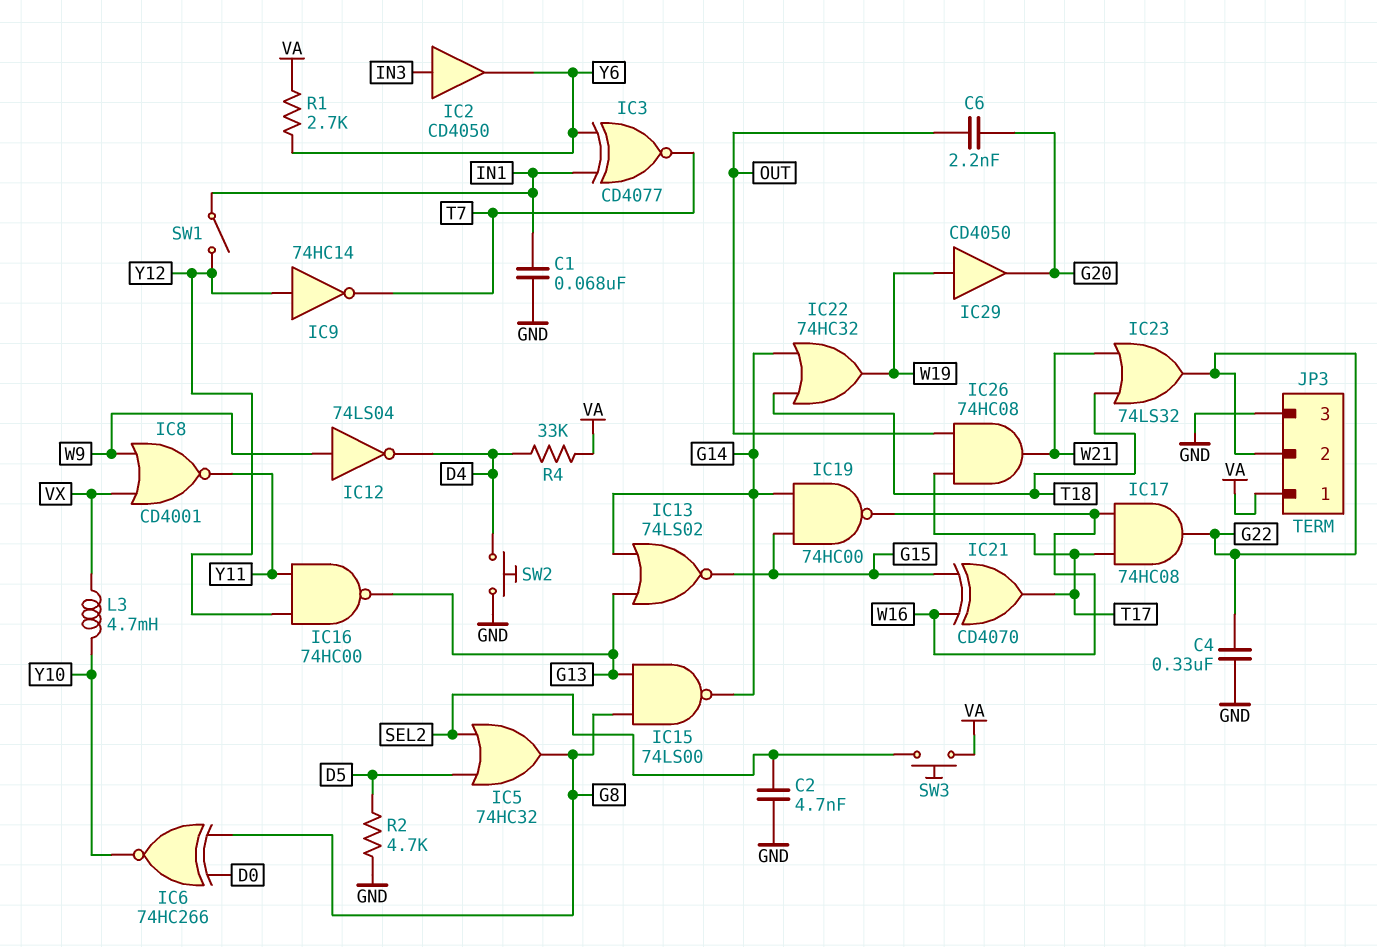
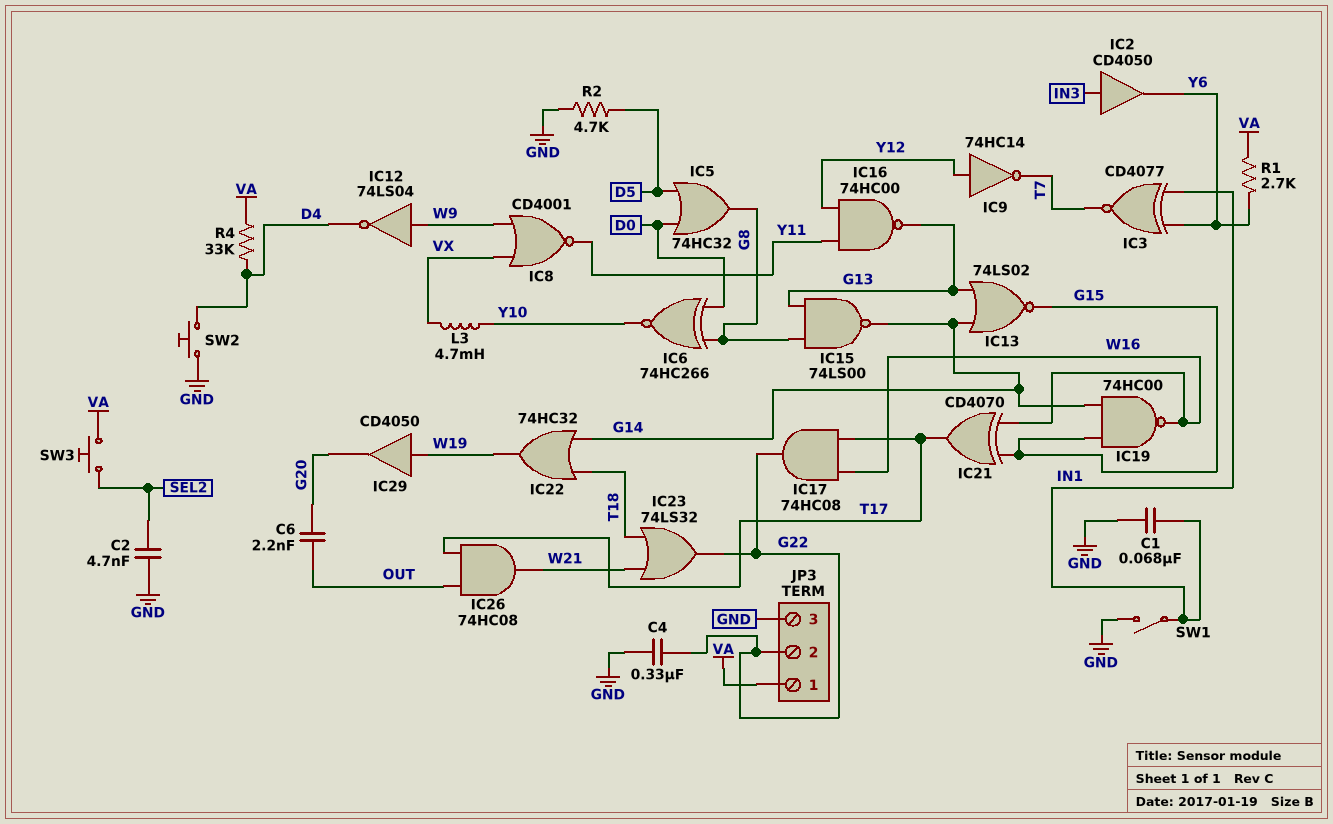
IC5: OR 74HC32 (in D5, in SEL2, out G8) -> OR 74HC32 (in D0, in D5, out G8)
SW1: switch (IN1, Y12) -> switch (GND, IN1)

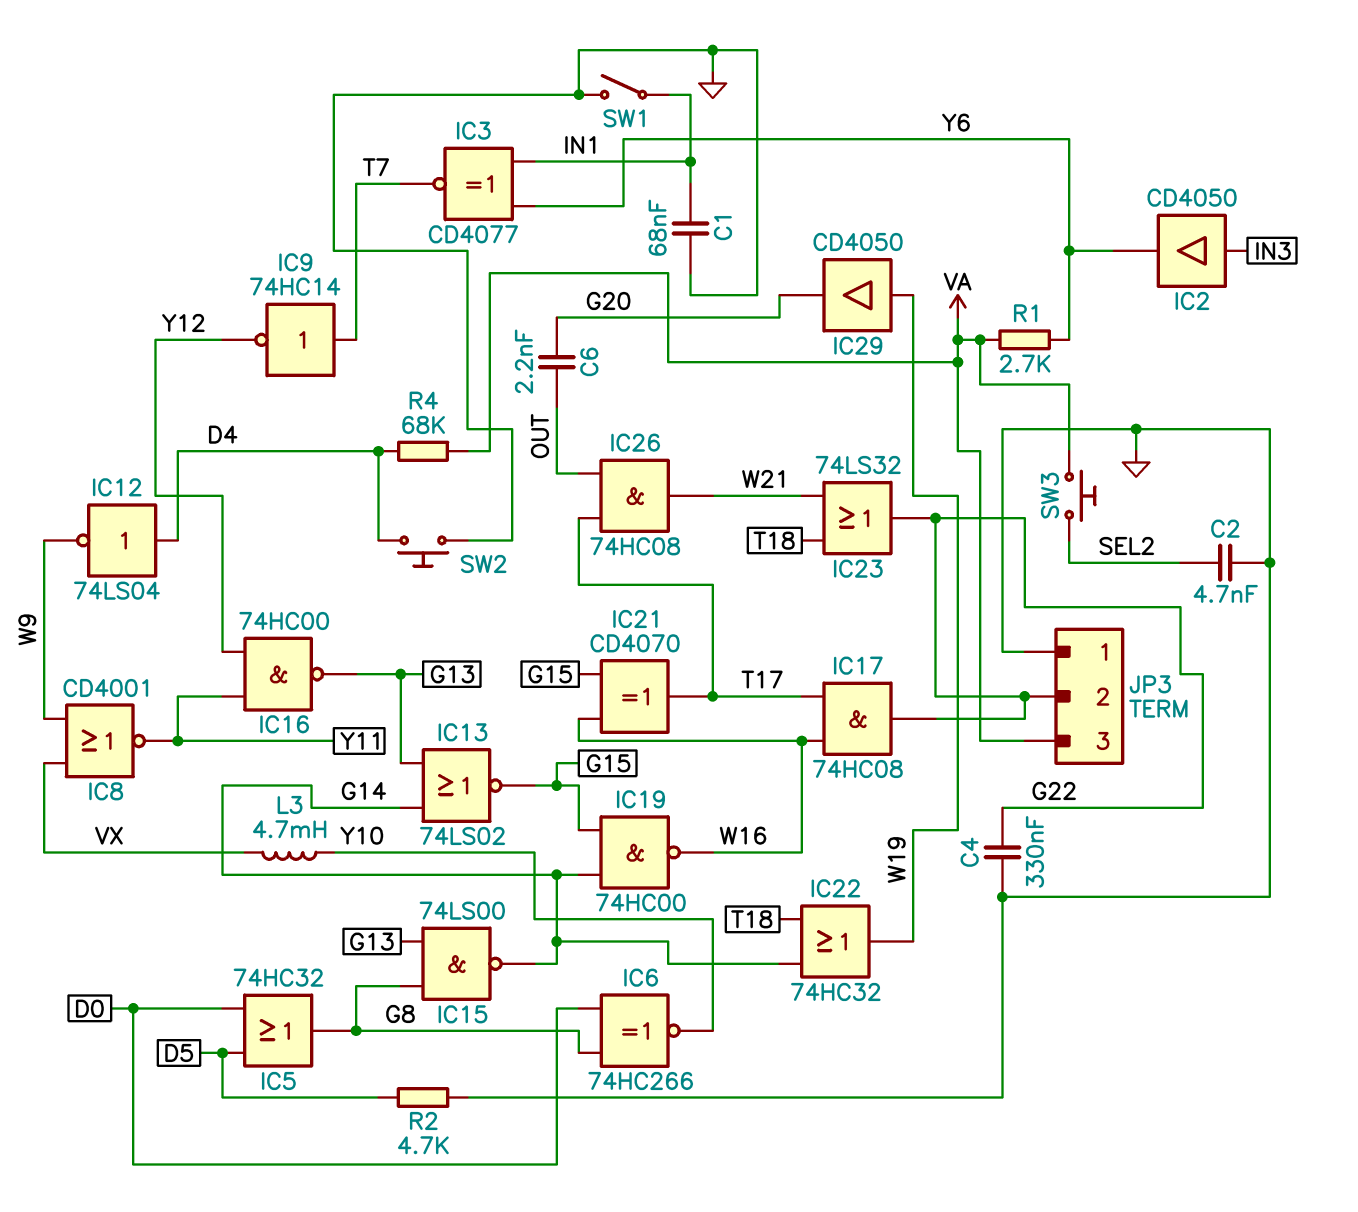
IC9: NOT 74HC14 (in Y12, out T7) -> NOT 74HC14 (in T7, out Y12)
IC12: NOT 74LS04 (in W9, out D4) -> NOT 74LS04 (in D4, out W9)
JP3 pin 1: VA -> GND
JP3 pin 3: GND -> VA
R4: 33k (D4, VA) -> 68k (D4, VA)

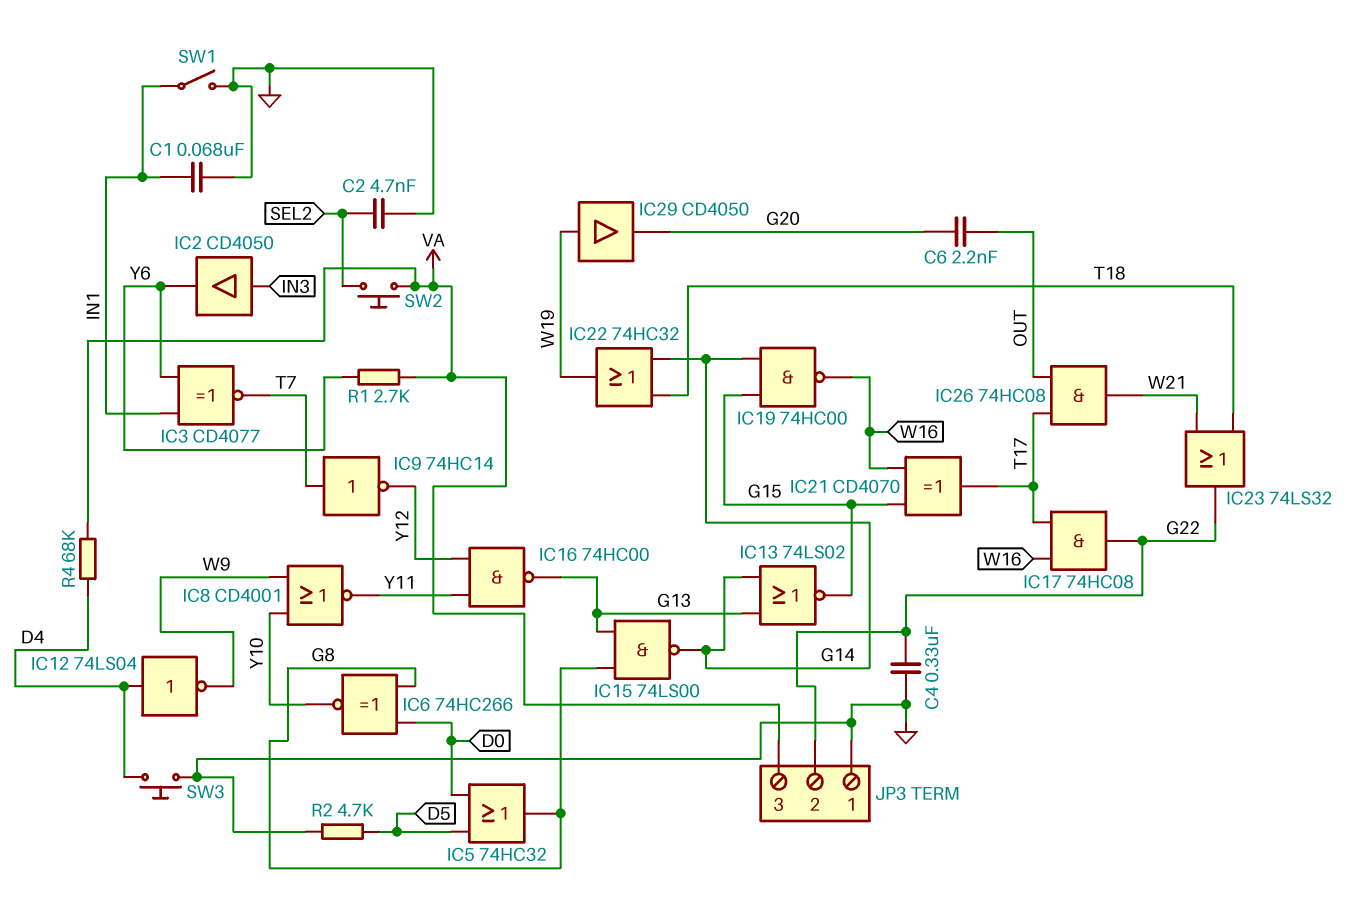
IC8: NOR CD4001 (in VX, in W9, out Y11) -> NOR CD4001 (in W9, in Y10, out Y11)
L3: 4.7mH (VX, Y10) -> none
SW2: button (D4, GND) -> button (SEL2, VA)
SW3: button (SEL2, VA) -> button (D4, GND)

